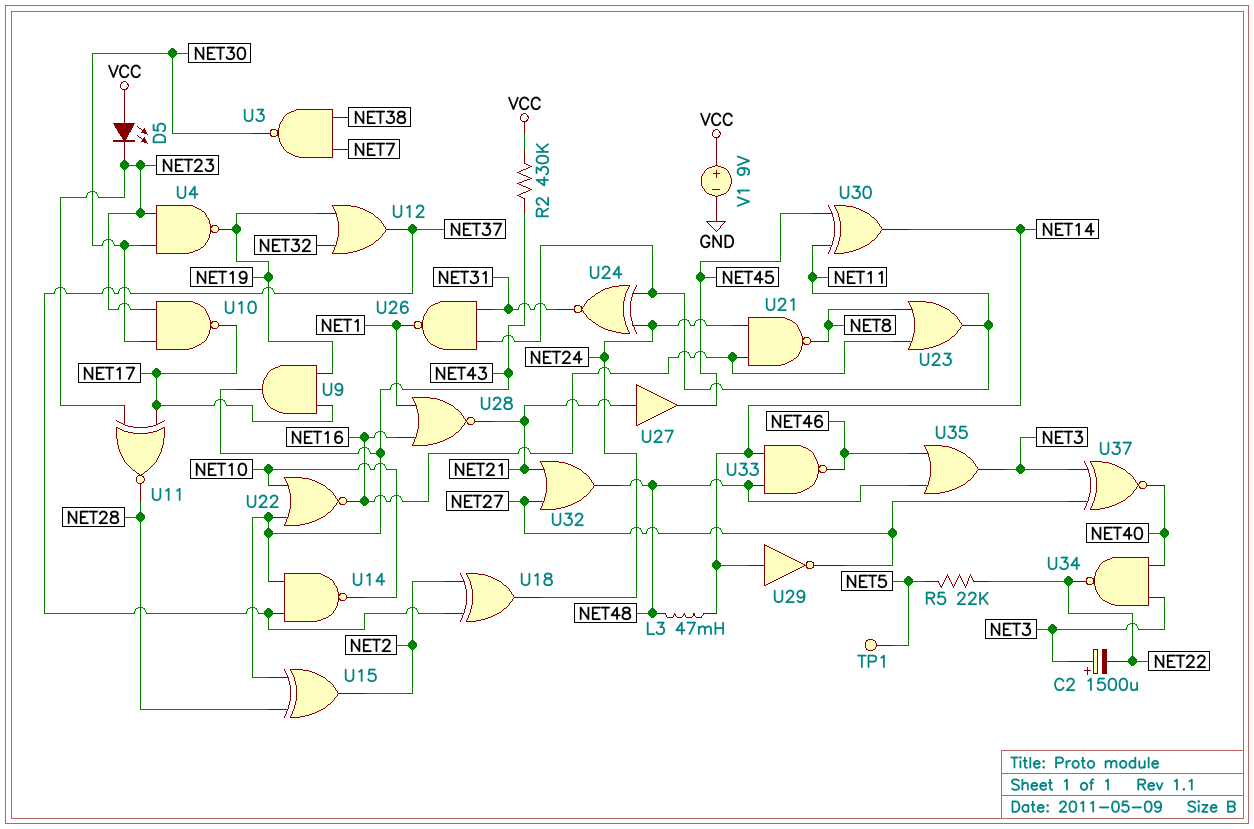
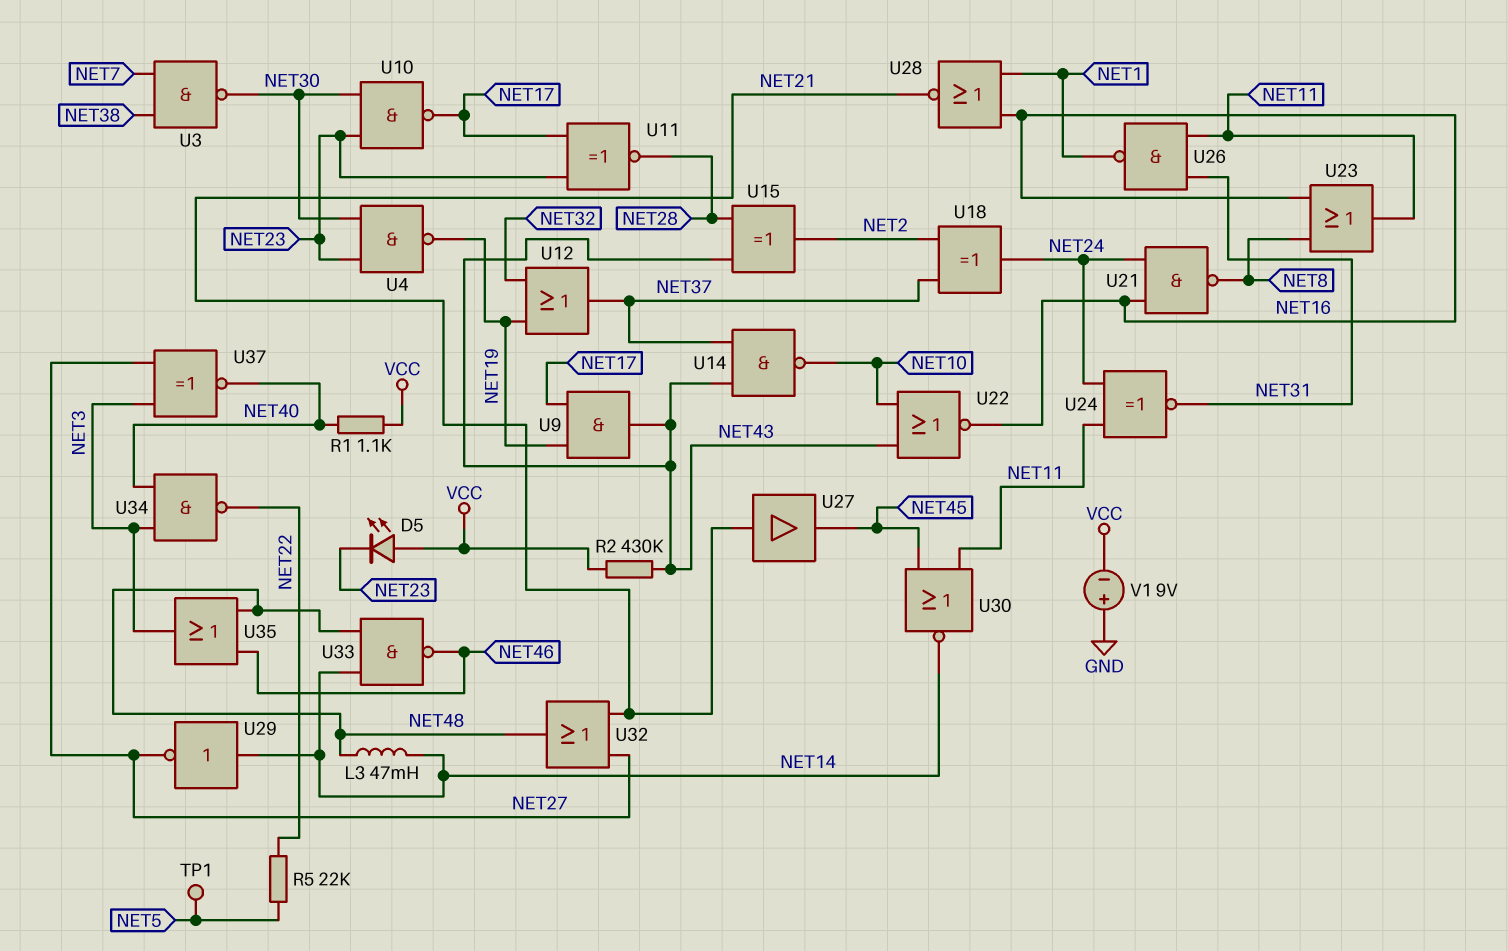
C2: 1500uF (plus NET3, minus NET22) -> none
R1: none -> 1.1k (NET40, VCC)
U30: XOR (in NET11, in NET45, out NET14) -> NOR (in NET11, in NET45, out NET14)
V1: 9V (plus VCC, minus GND) -> 9V (plus GND, minus VCC)

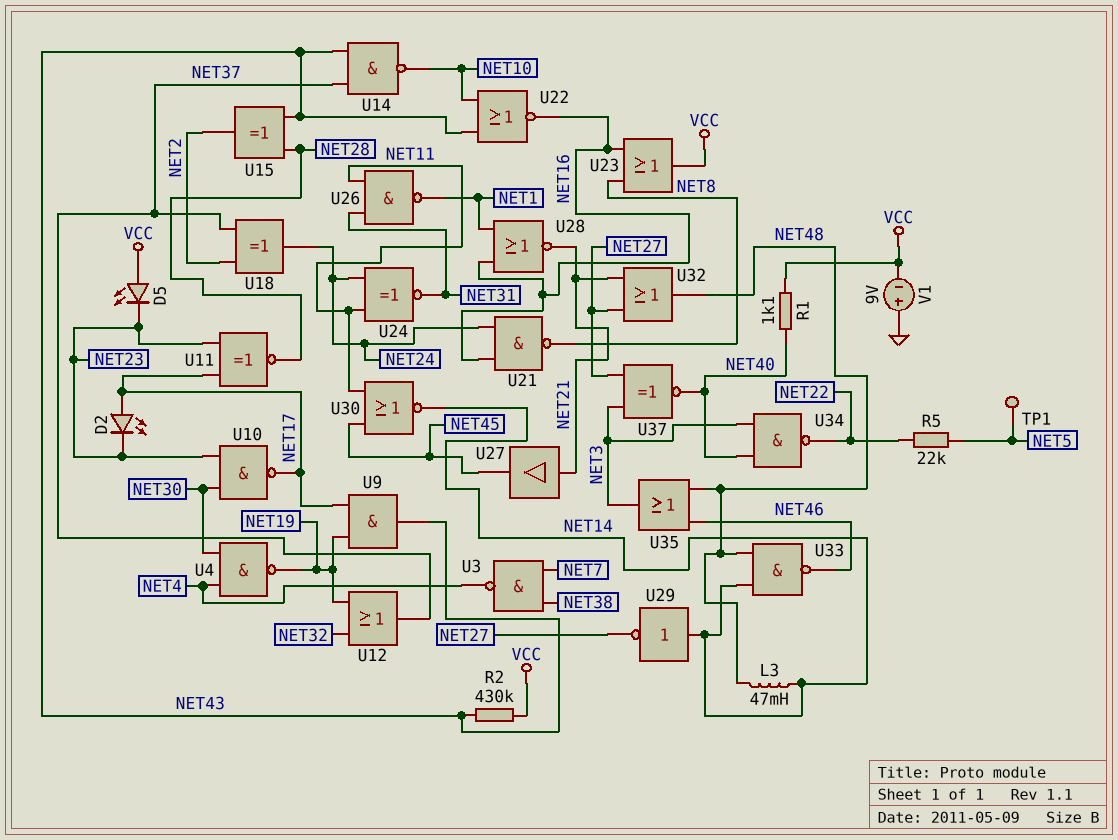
D2: none -> LED (A NET17, K NET23)
U3: NAND (in NET7, in NET38, out NET30) -> NAND (in NET7, in NET38, out NET4)
U4: NAND (in NET23, in NET30, out NET19) -> NAND (in NET4, in NET30, out NET19)
U23: OR (in NET8, in NET16, out NET11) -> OR (in NET8, in NET16, out VCC)

